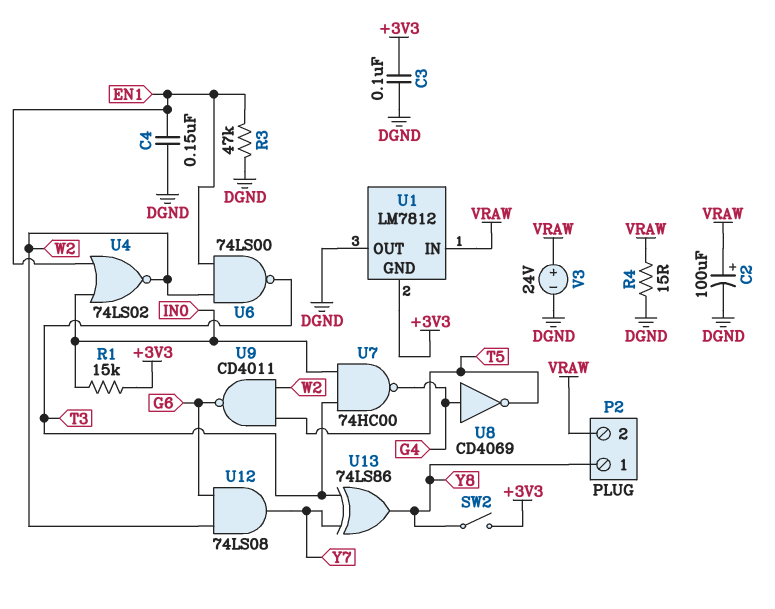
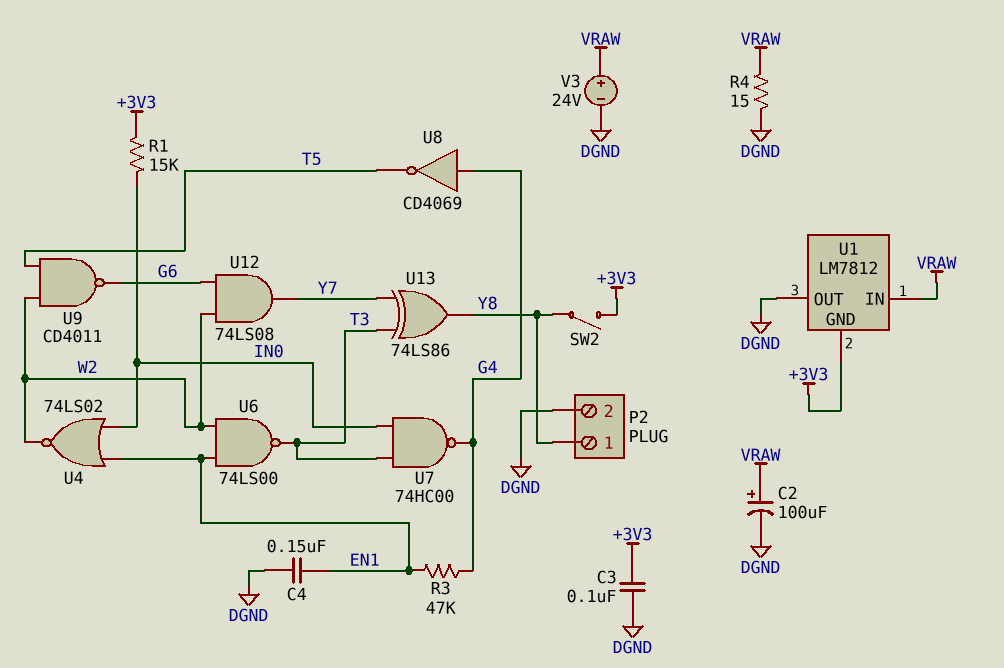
P2 pin 2: VRAW -> DGND
R3: 47k (DGND, EN1) -> 47k (EN1, G4)

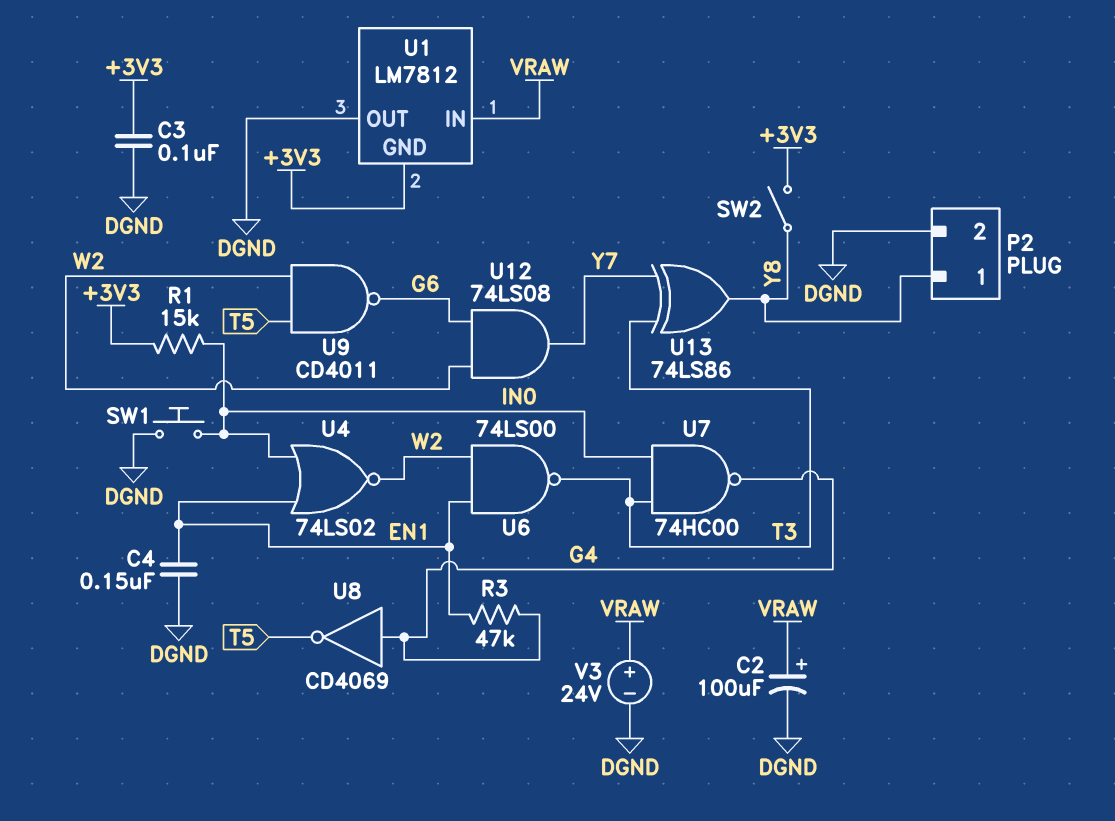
R4: 15 (DGND, VRAW) -> none
SW1: none -> button (DGND, IN0)

